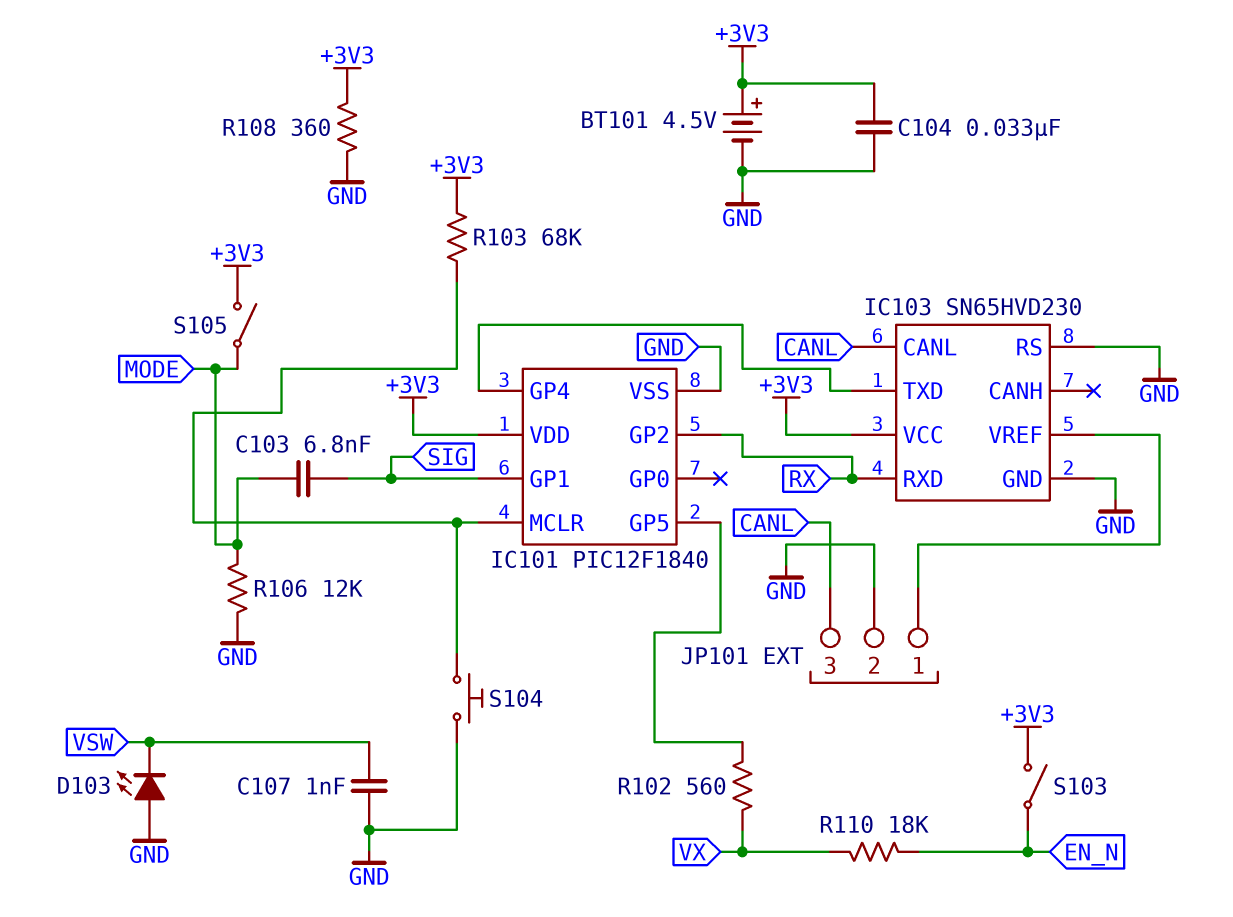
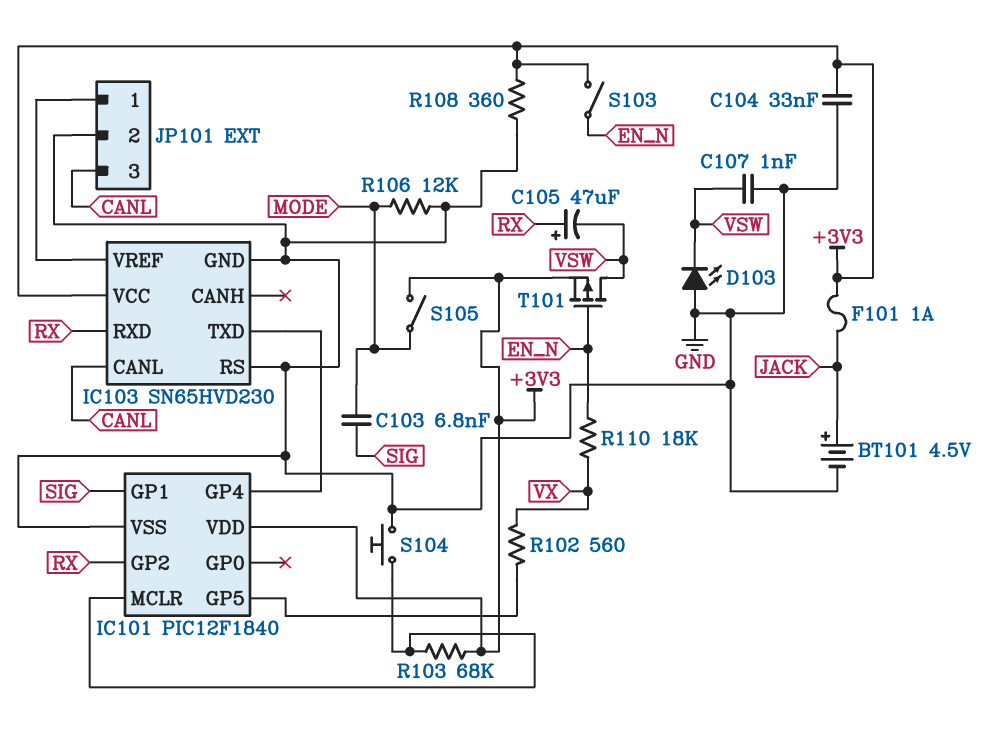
BT101: 4.5V (plus +3V3, minus GND) -> 4.5V (plus JACK, minus GND)
C105: none -> 47uF (plus RX, minus VSW)
F101: none -> 1A (+3V3, JACK)
T101: none -> PMOS (G EN_N, D VSW, S +3V3)

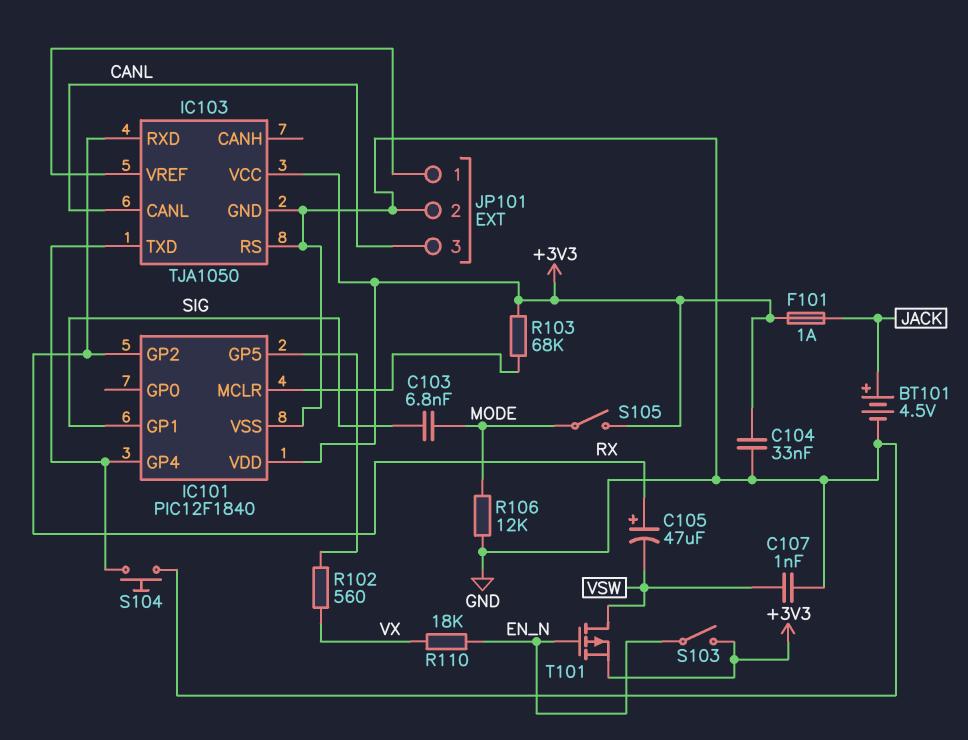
D103: LED (A GND, K VSW) -> none
IC103: SN65HVD230 -> TJA1050
R108: 360 (+3V3, GND) -> none
S104: button (GND, IC101/MCLR) -> button (GND, IC101/GP4)

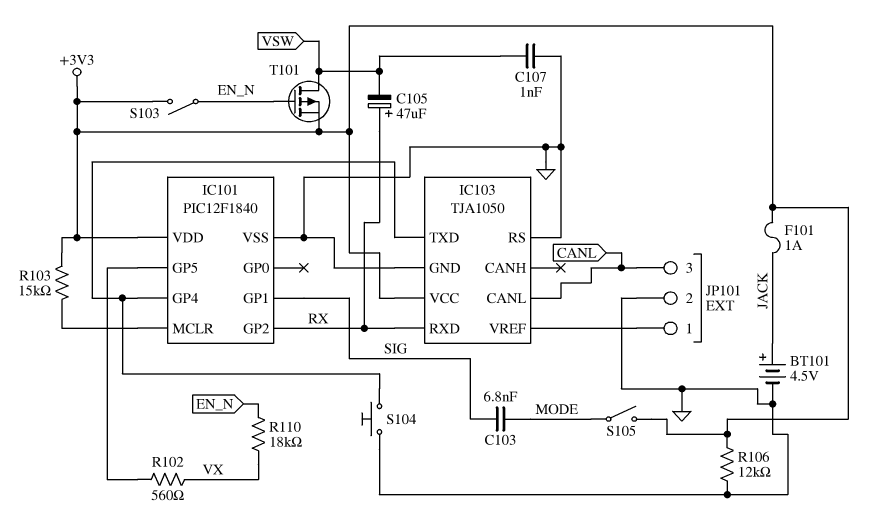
C104: 33nF (+3V3, GND) -> none
R103: 68k (+3V3, IC101/MCLR) -> 15k (+3V3, IC101/MCLR)
R106: 12k (GND, MODE) -> 12k (+3V3, GND)

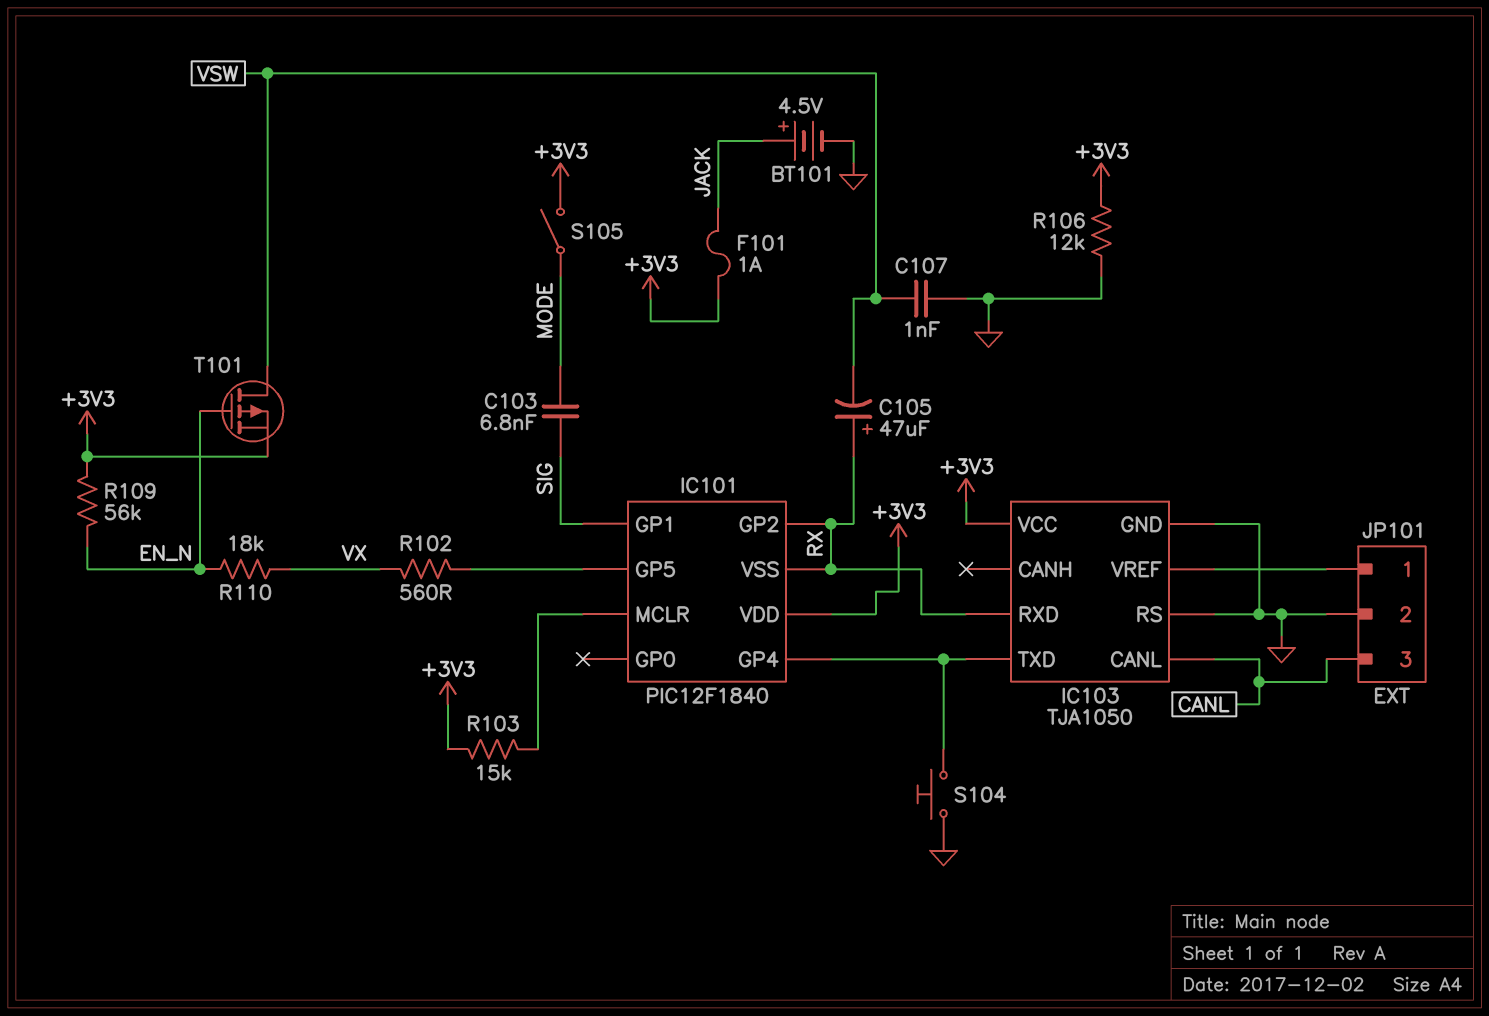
IC101 pin VSS: GND -> RX
R109: none -> 56k (+3V3, EN_N)
S103: switch (+3V3, EN_N) -> none

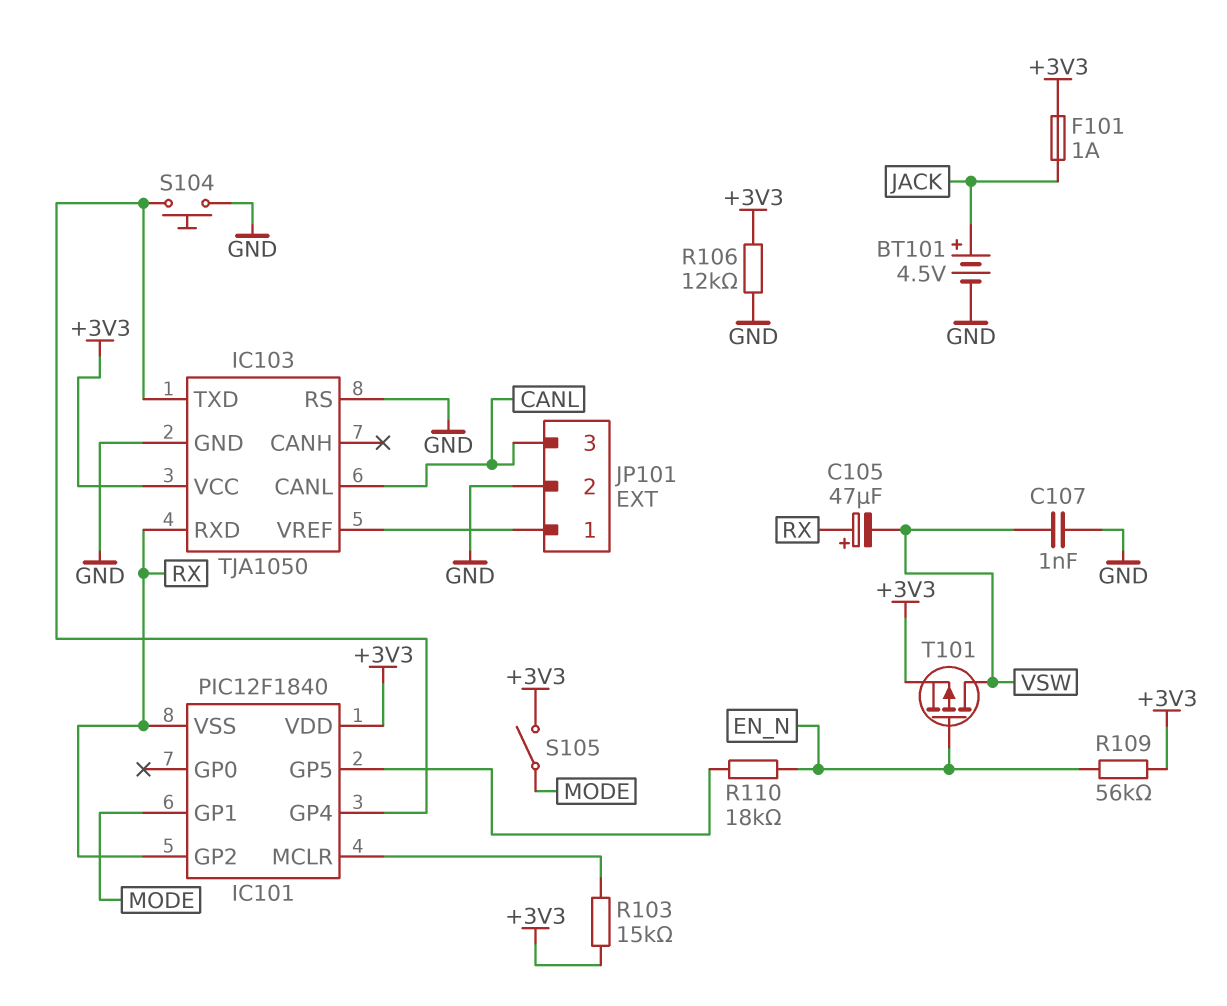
C103: 6.8nF (MODE, SIG) -> none
IC101 pin GP1: SIG -> MODE
R102: 560 (IC101/GP5, VX) -> none
R110: 18k (EN_N, VX) -> 18k (EN_N, IC101/GP5)

